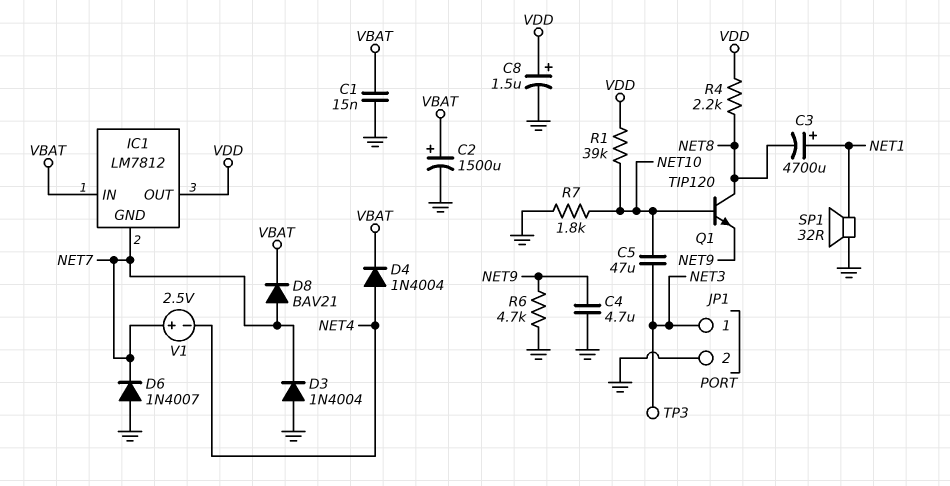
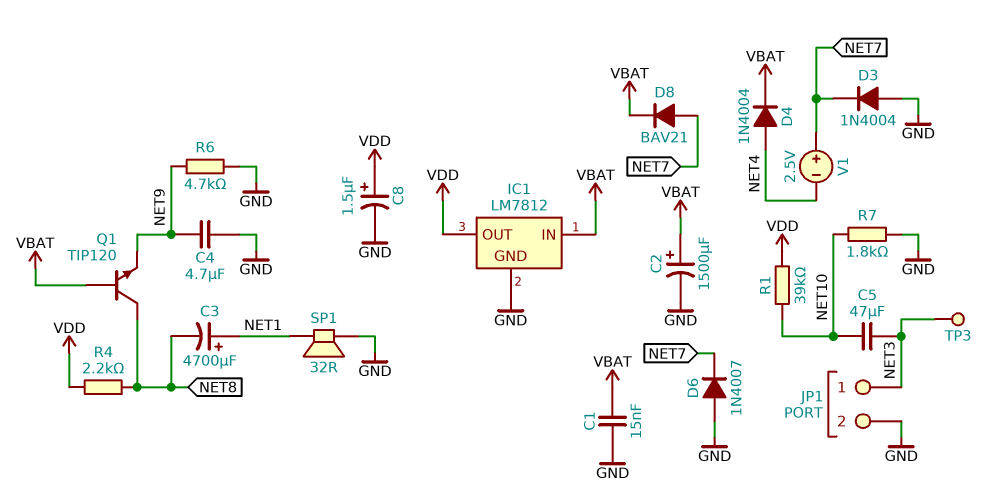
IC1 pin GND: NET7 -> GND
Q1: NPN TIP120 (B NET10, C NET8, E NET9) -> NPN TIP120 (B VBAT, C NET8, E NET9)

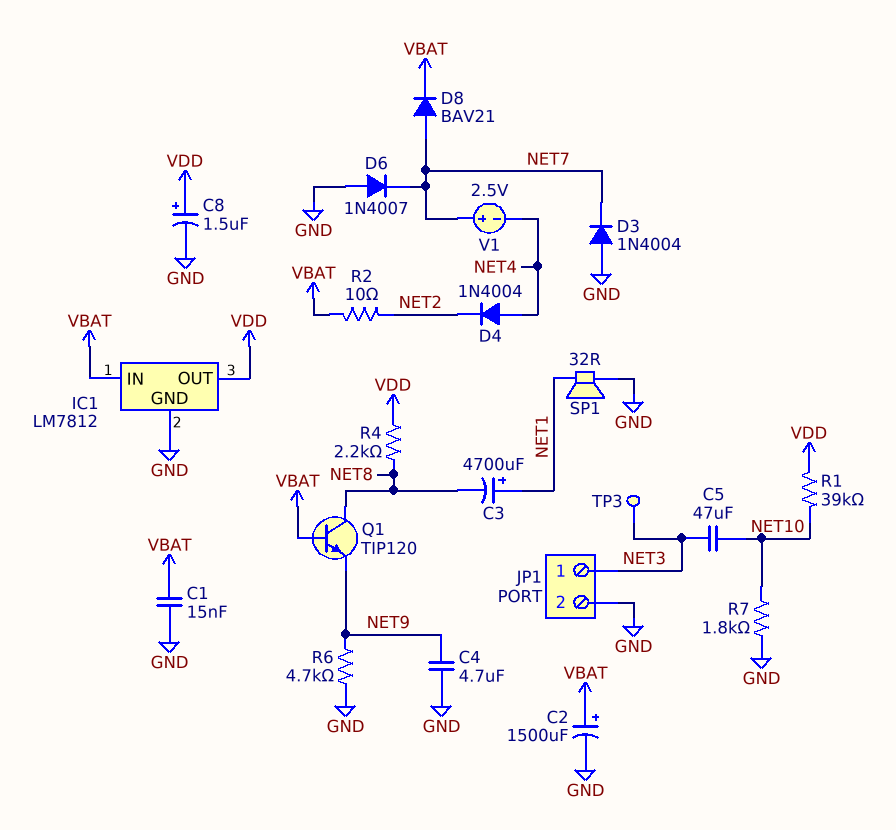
D4: diode 1N4004 (A NET4, K VBAT) -> diode 1N4004 (A NET4, K NET2)
R2: none -> 10 (NET2, VBAT)

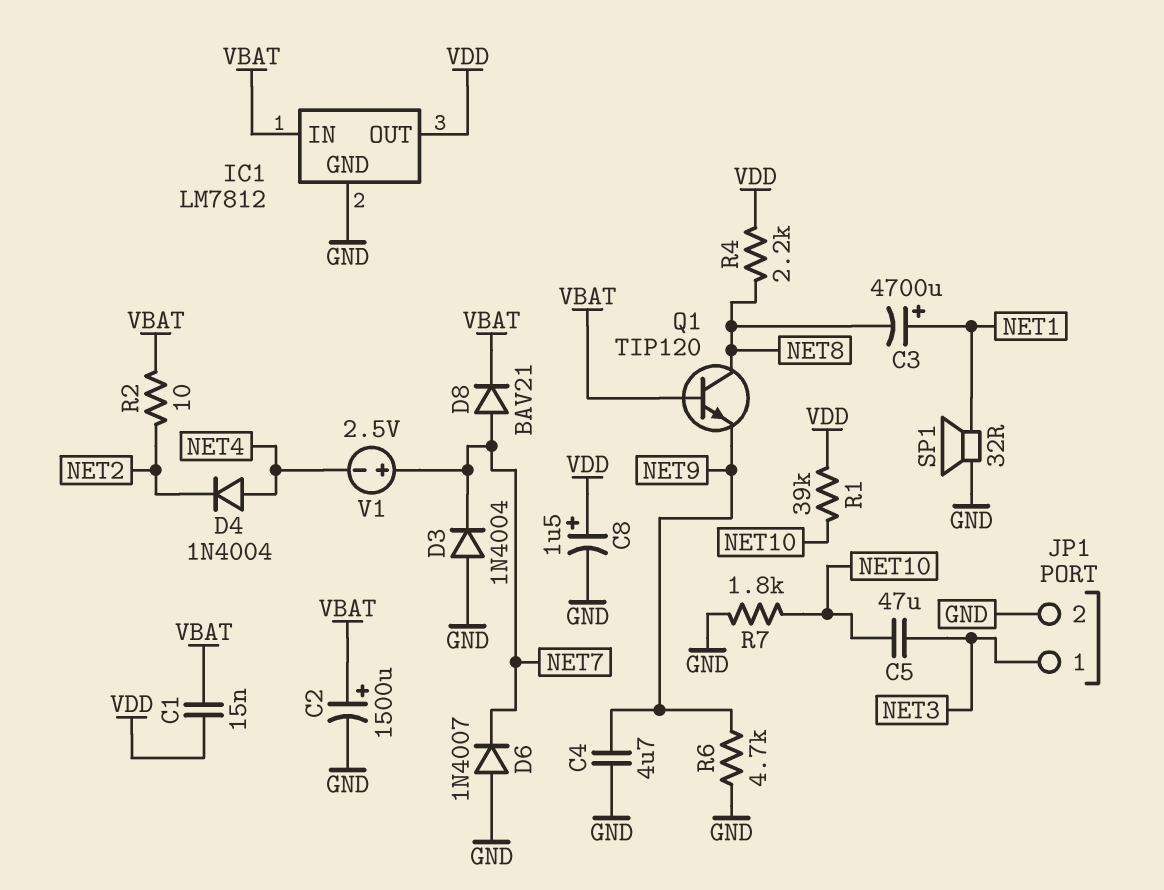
C1: 15nF (GND, VBAT) -> 15nF (VBAT, VDD)
TP3: test point (NET3) -> none

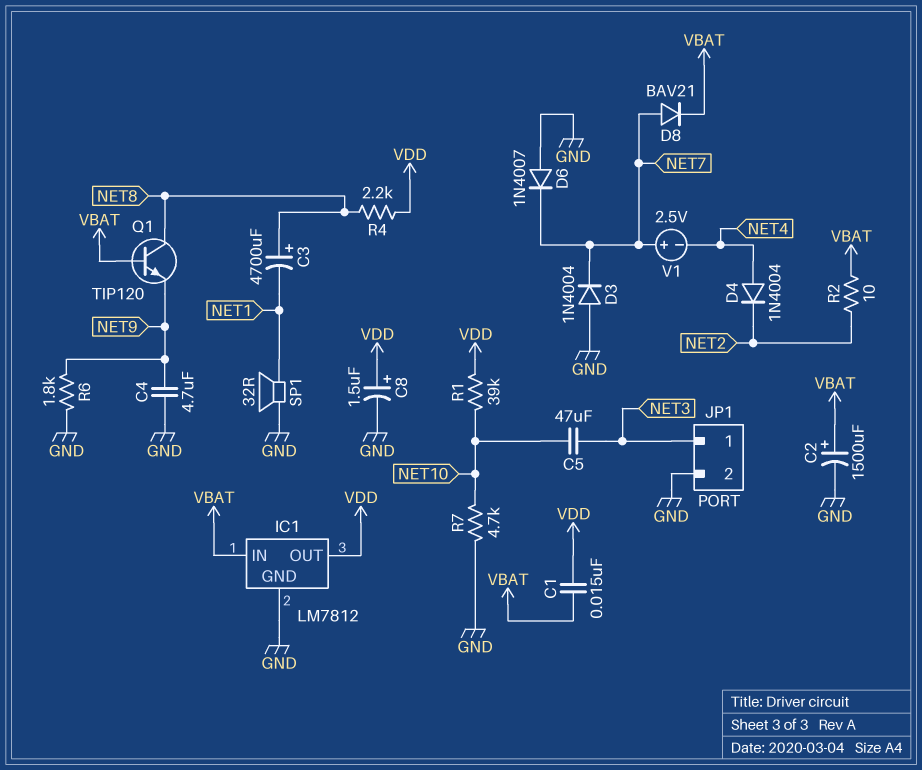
C3: 4700uF (plus NET1, minus NET8) -> 4700uF (plus NET8, minus NET1)
R6: 4.7k (GND, NET9) -> 1.8k (GND, NET9)
R7: 1.8k (GND, NET10) -> 4.7k (GND, NET10)

